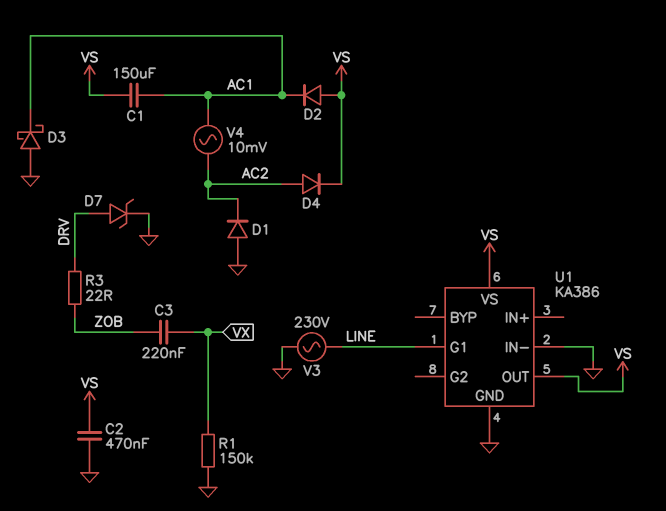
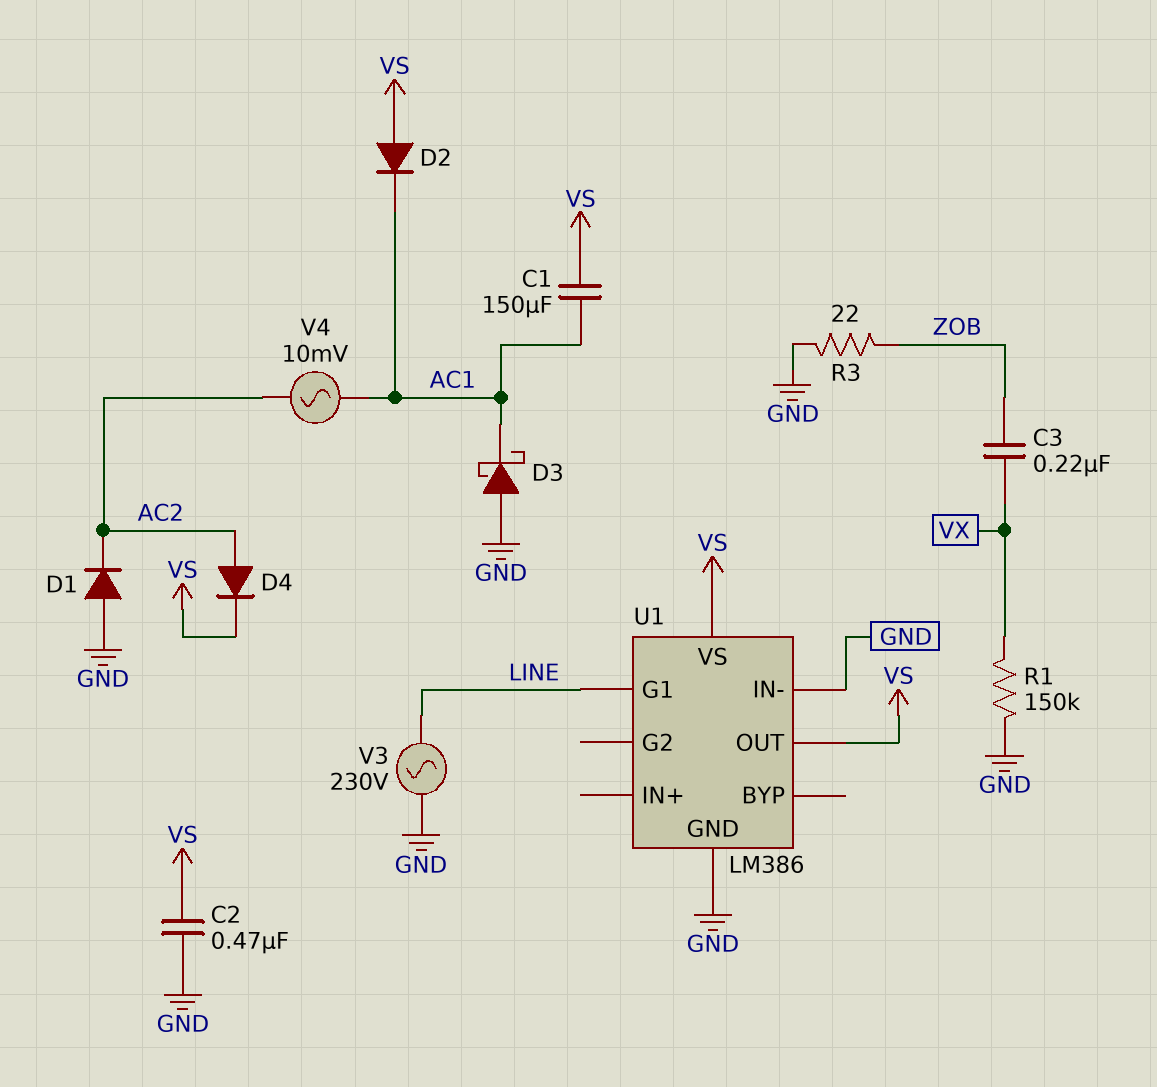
D7: zener (A DRV, K GND) -> none
R3: 22 (DRV, ZOB) -> 22 (GND, ZOB)
U1: KA386 -> LM386

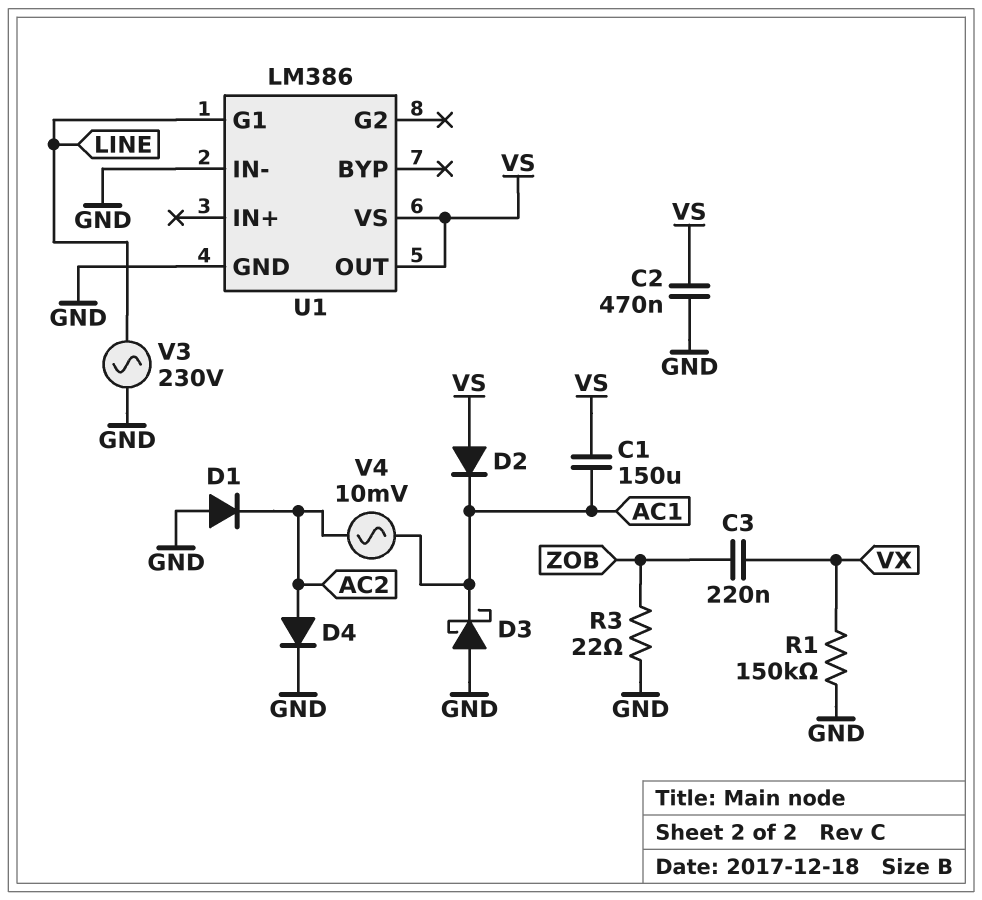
D4: diode (A AC2, K VS) -> diode (A AC2, K GND)

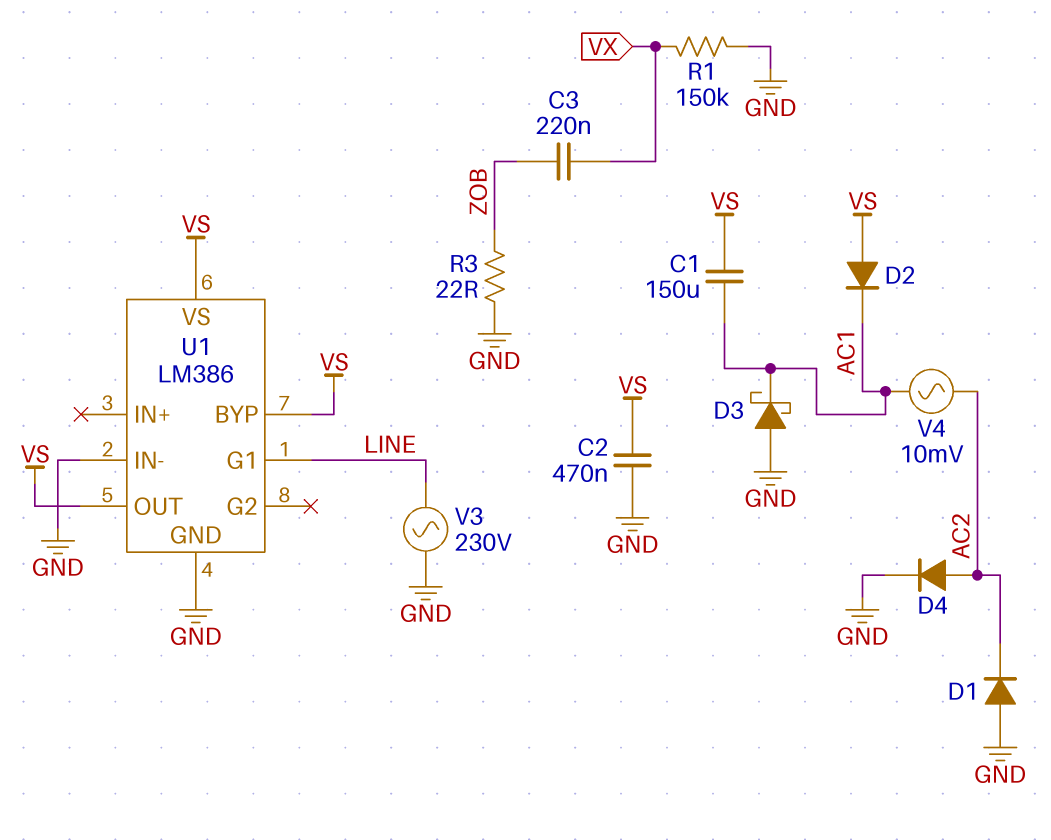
U1 pin BYP: none -> VS

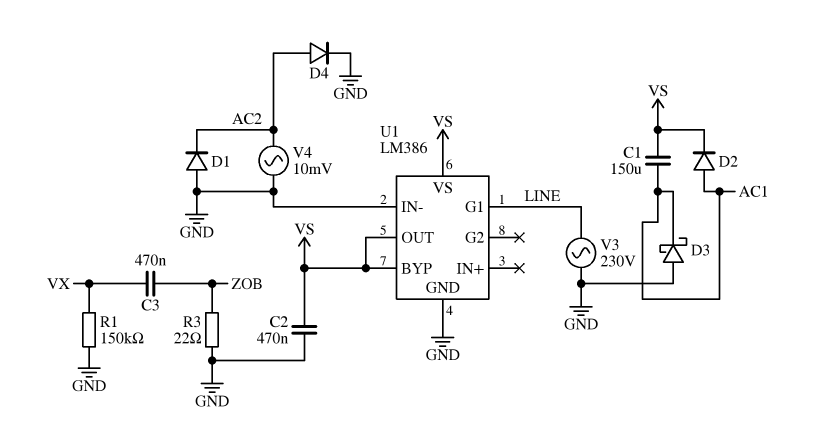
C3: 220nF (VX, ZOB) -> 470nF (VX, ZOB)
D2: diode (A VS, K AC1) -> diode (A AC1, K VS)
V4: AC 10mV (AC1, AC2) -> AC 10mV (AC2, GND)

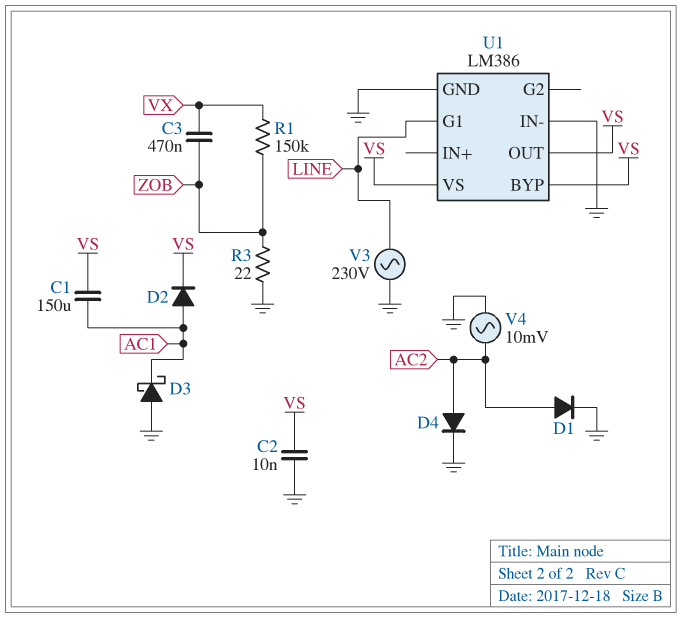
C2: 470nF (GND, VS) -> 10nF (GND, VS)
D1: diode (A GND, K AC2) -> diode (A AC2, K GND)
R1: 150k (GND, VX) -> 150k (VX, ZOB)

